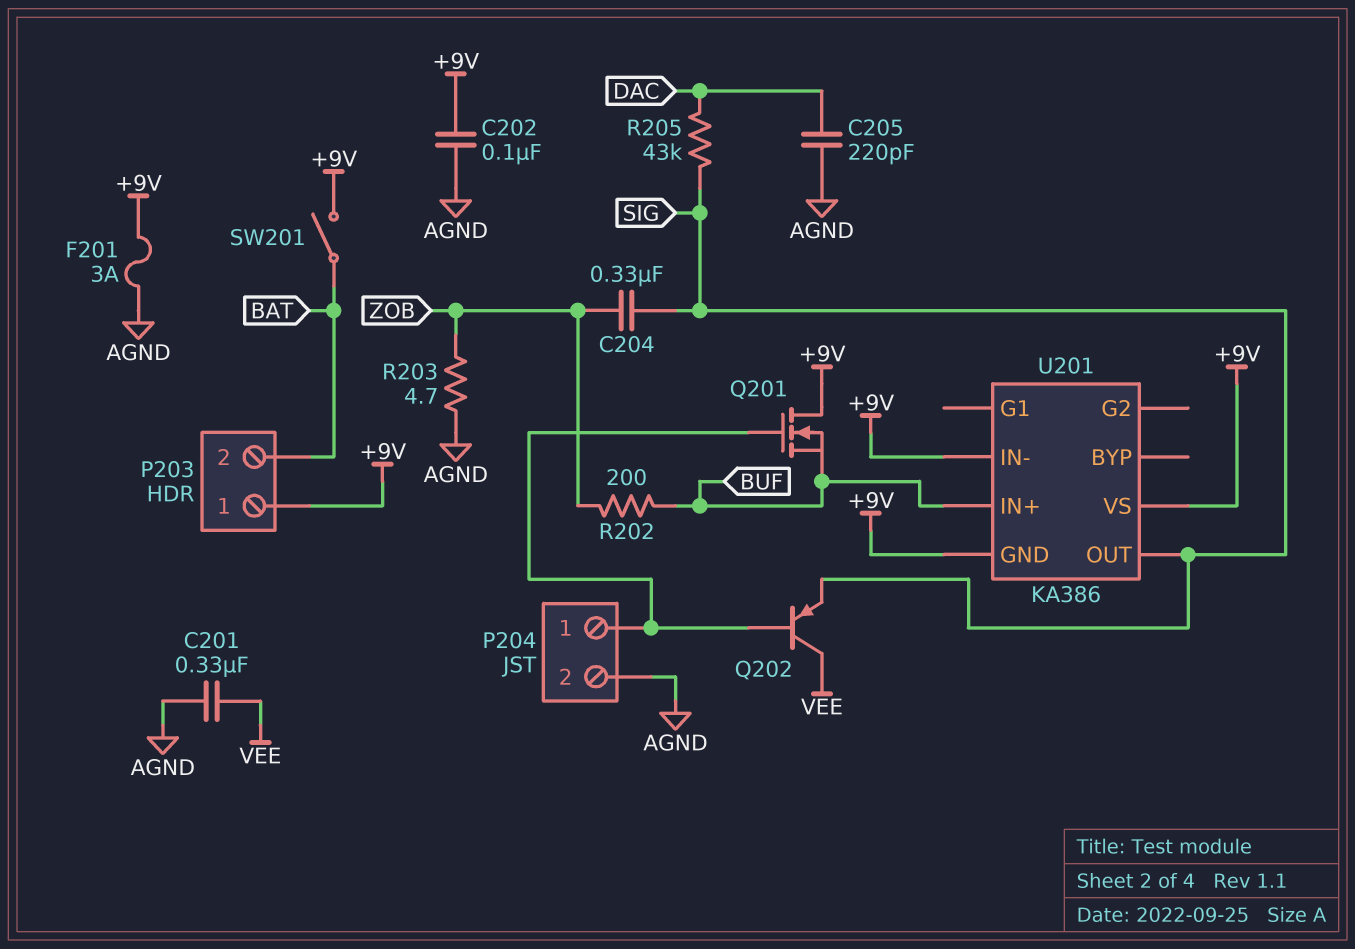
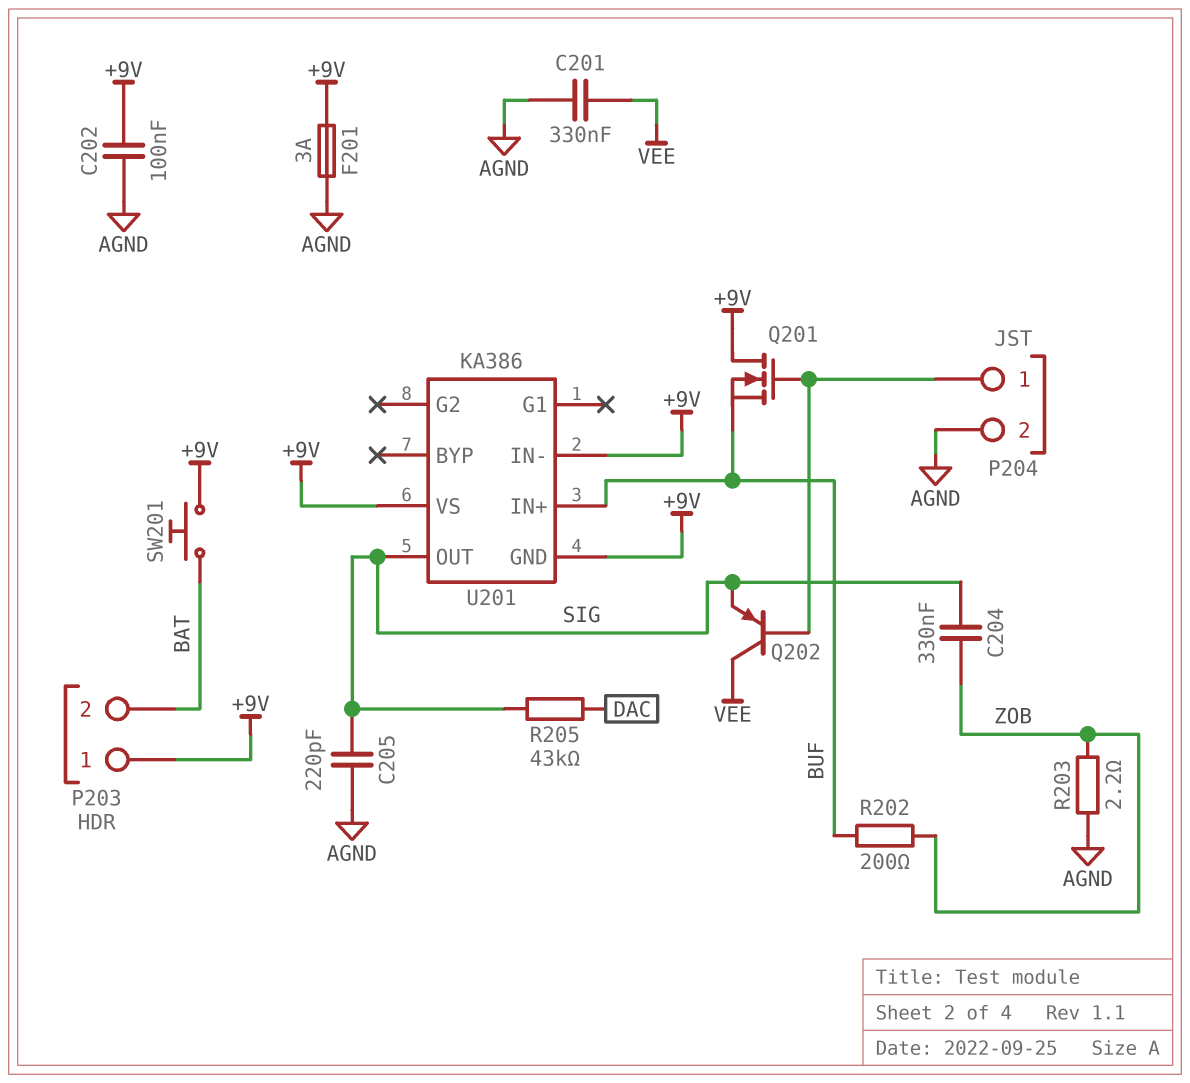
C205: 220pF (AGND, DAC) -> 220pF (AGND, SIG)
R203: 4.7 (AGND, ZOB) -> 2.2 (AGND, ZOB)
SW201: switch (+9V, BAT) -> button (+9V, BAT)

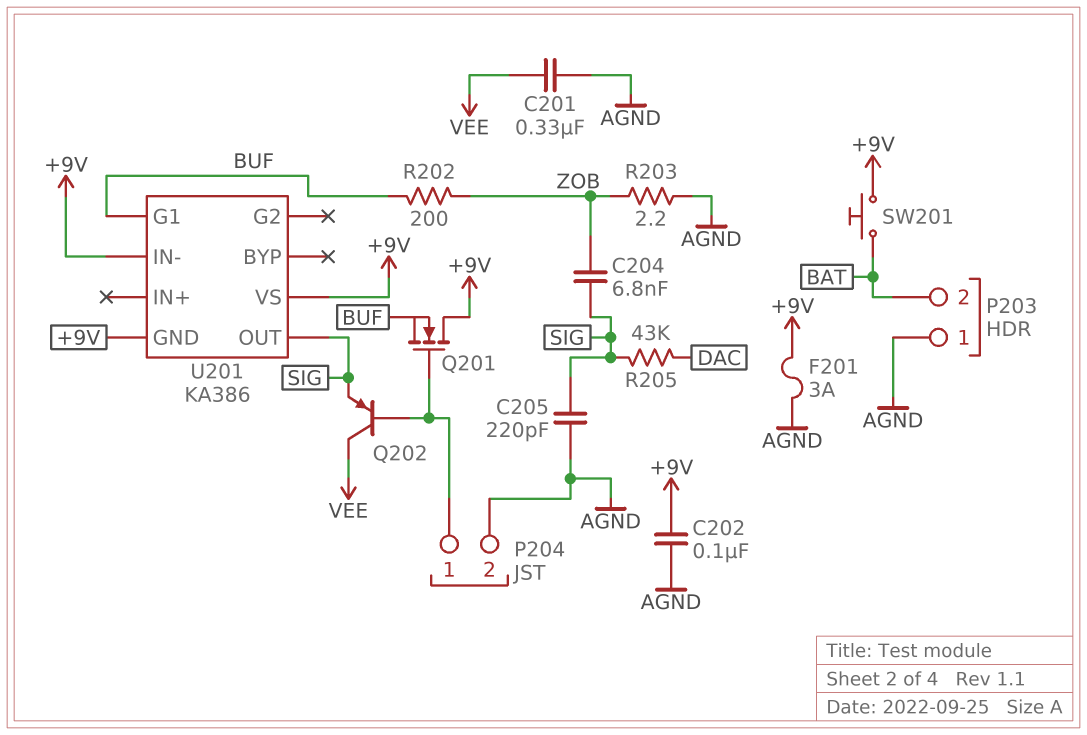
C204: 330nF (SIG, ZOB) -> 6.8nF (SIG, ZOB)
P203 pin 1: +9V -> AGND
U201 pin G1: none -> BUF
U201 pin IN+: BUF -> none

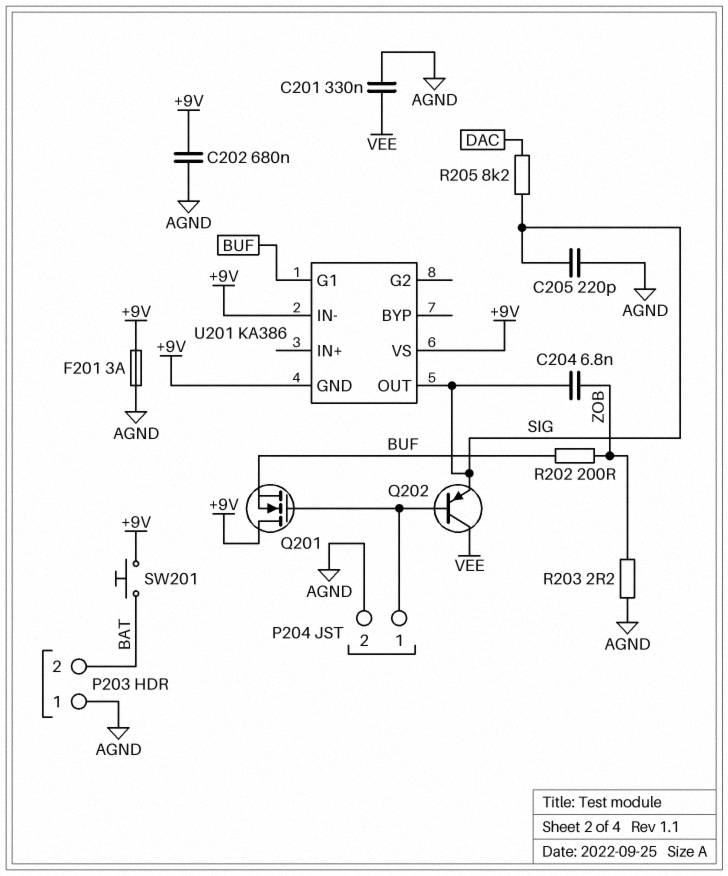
C202: 100nF (+9V, AGND) -> 680nF (+9V, AGND)
R205: 43k (DAC, SIG) -> 8.2k (DAC, SIG)

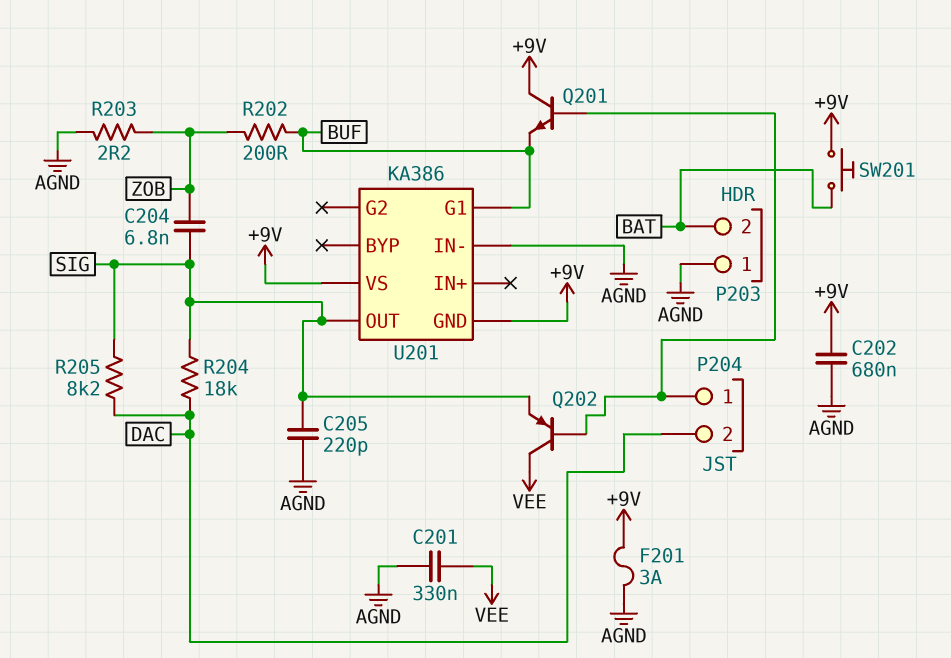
P204 pin 2: AGND -> DAC
Q201: NMOS (G P204/1, D +9V, S BUF) -> NPN (B P204/1, C +9V, E BUF)
R204: none -> 18k (DAC, SIG)
U201 pin IN-: +9V -> AGND

